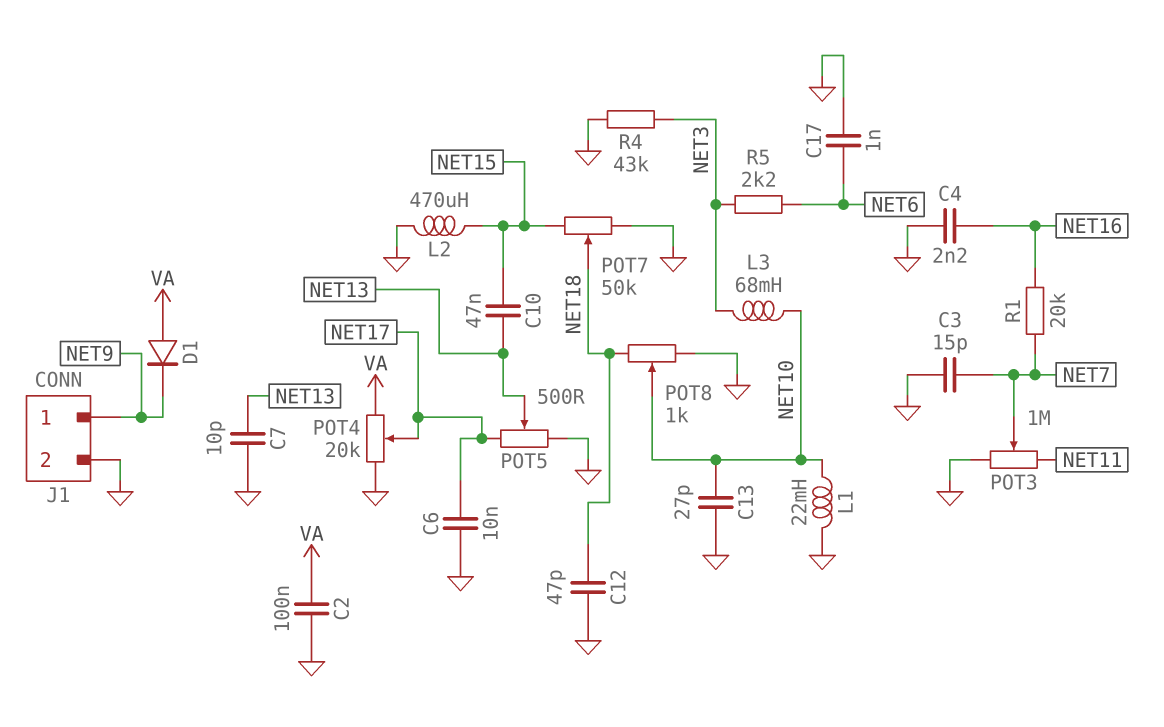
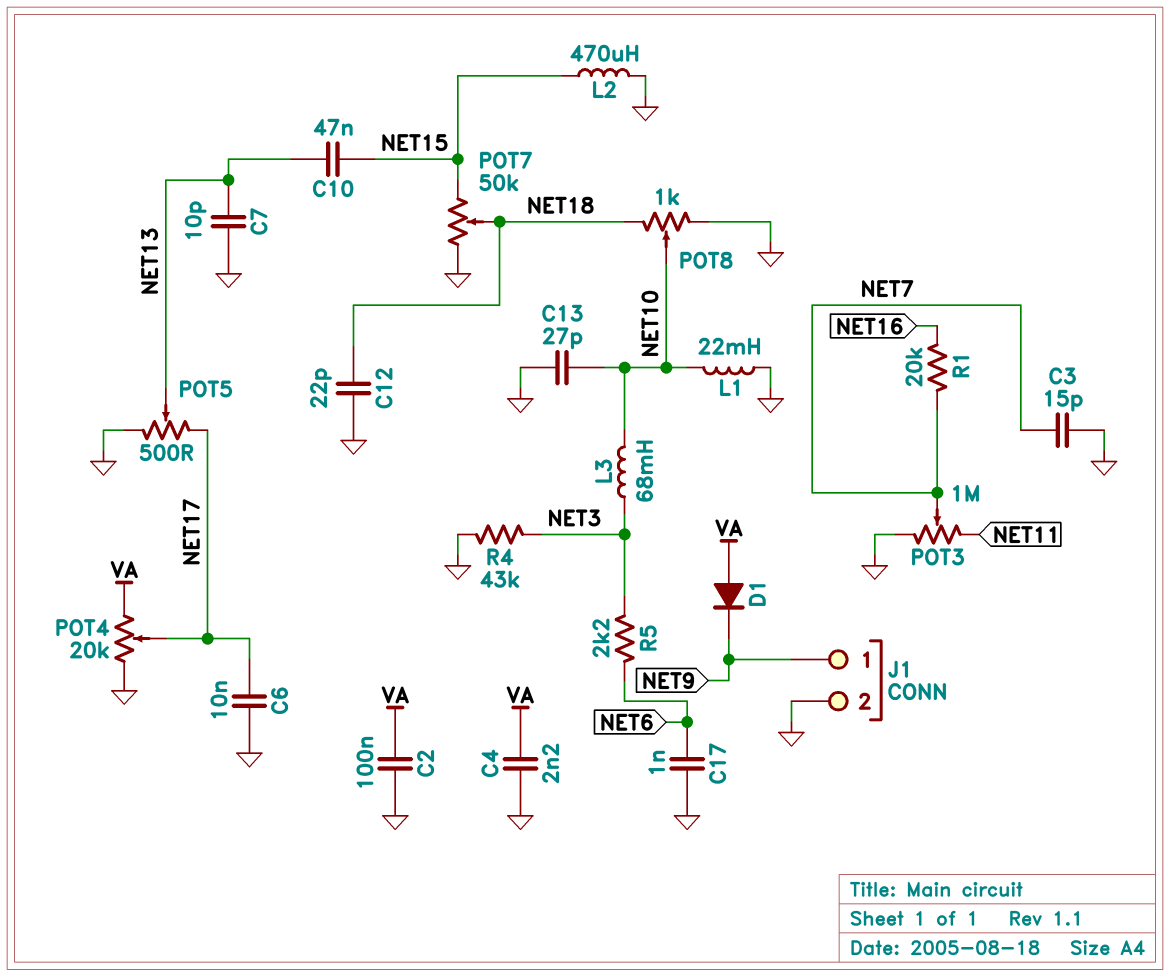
C4: 2.2nF (GND, NET16) -> 2.2nF (GND, VA)
C12: 47pF (GND, NET18) -> 22pF (GND, NET18)

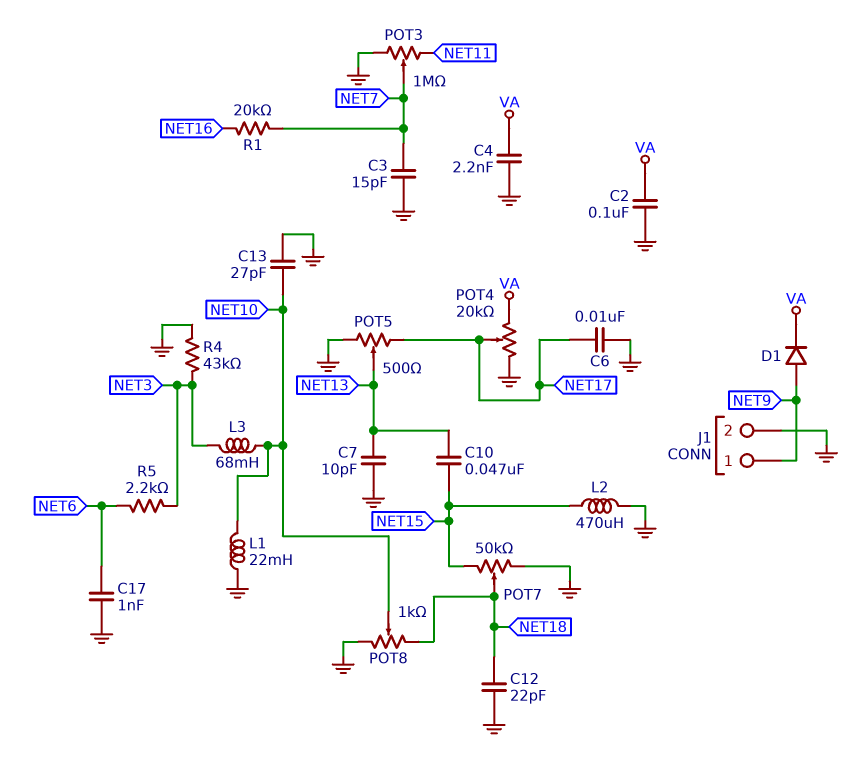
D1: diode (A VA, K NET9) -> diode (A NET9, K VA)

